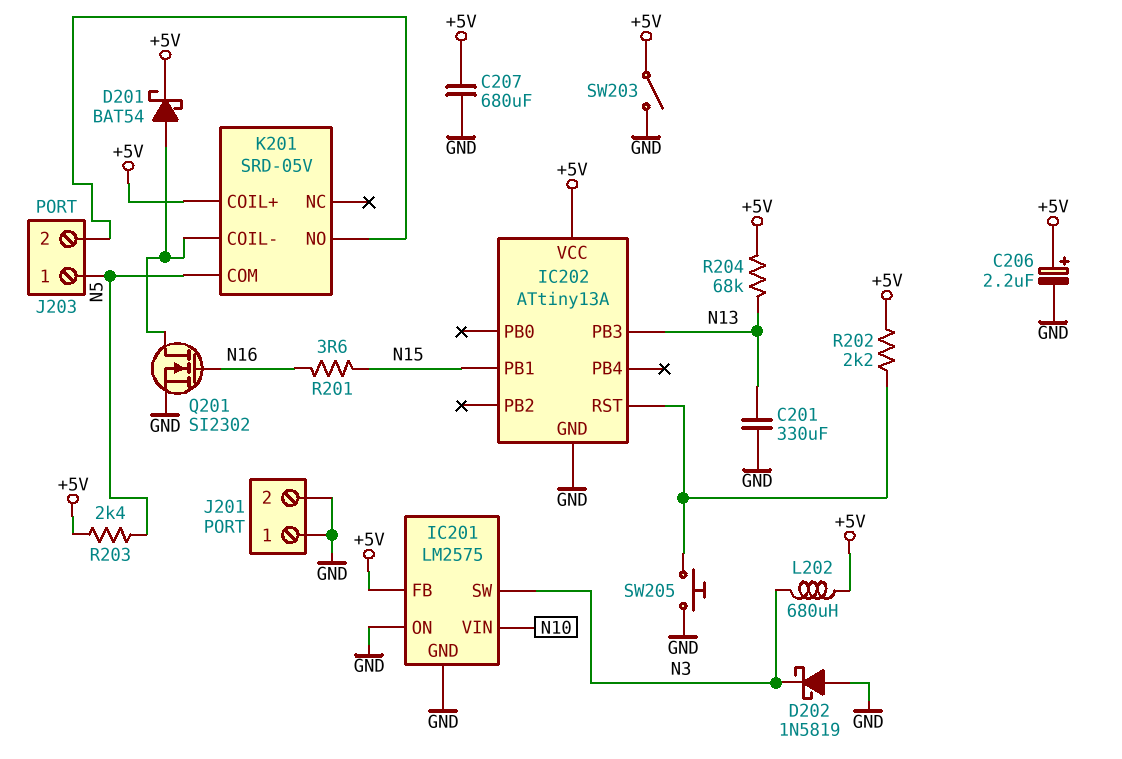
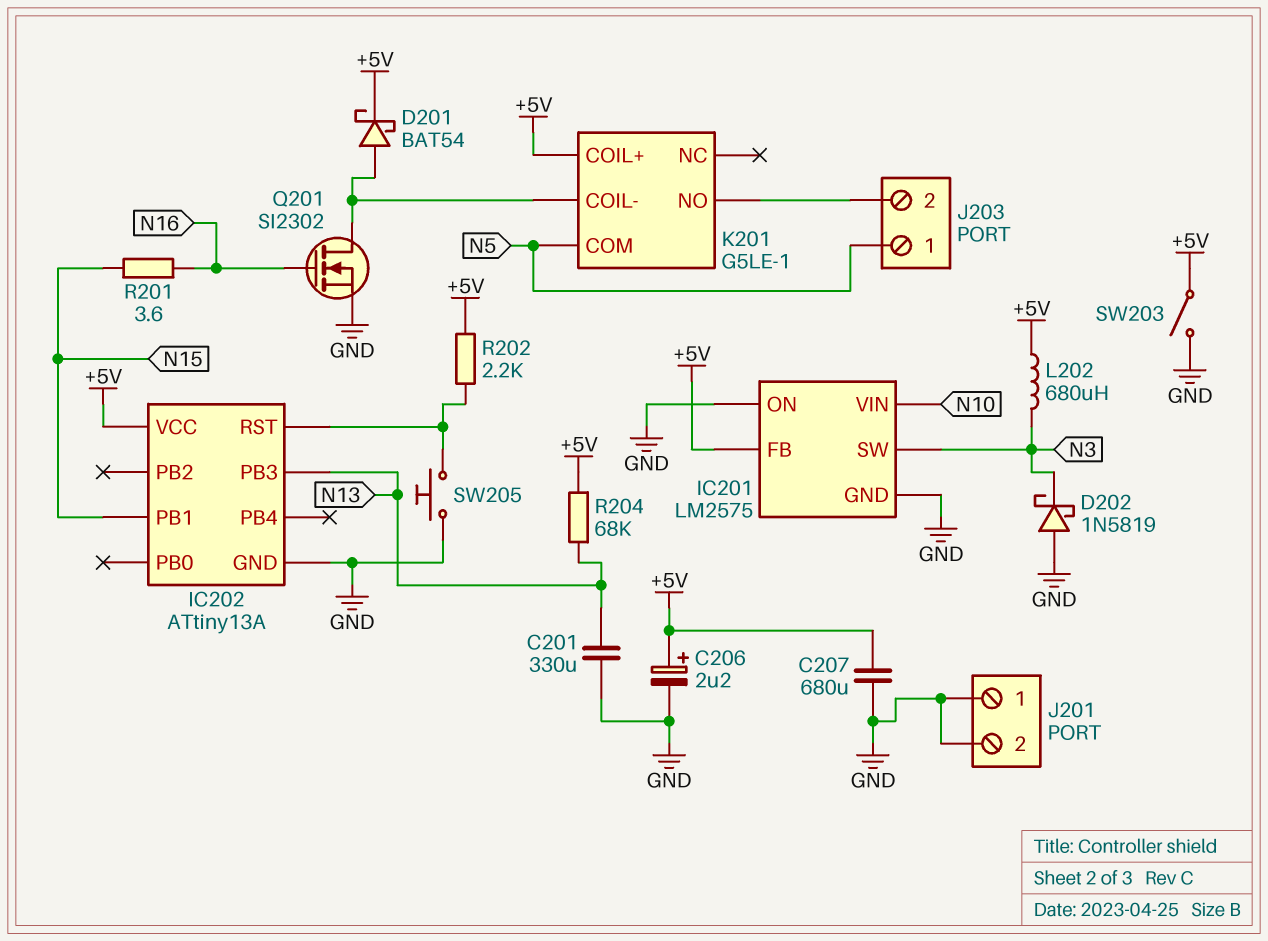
K201: SRD-05V -> G5LE-1
R203: 2.4k (+5V, N5) -> none

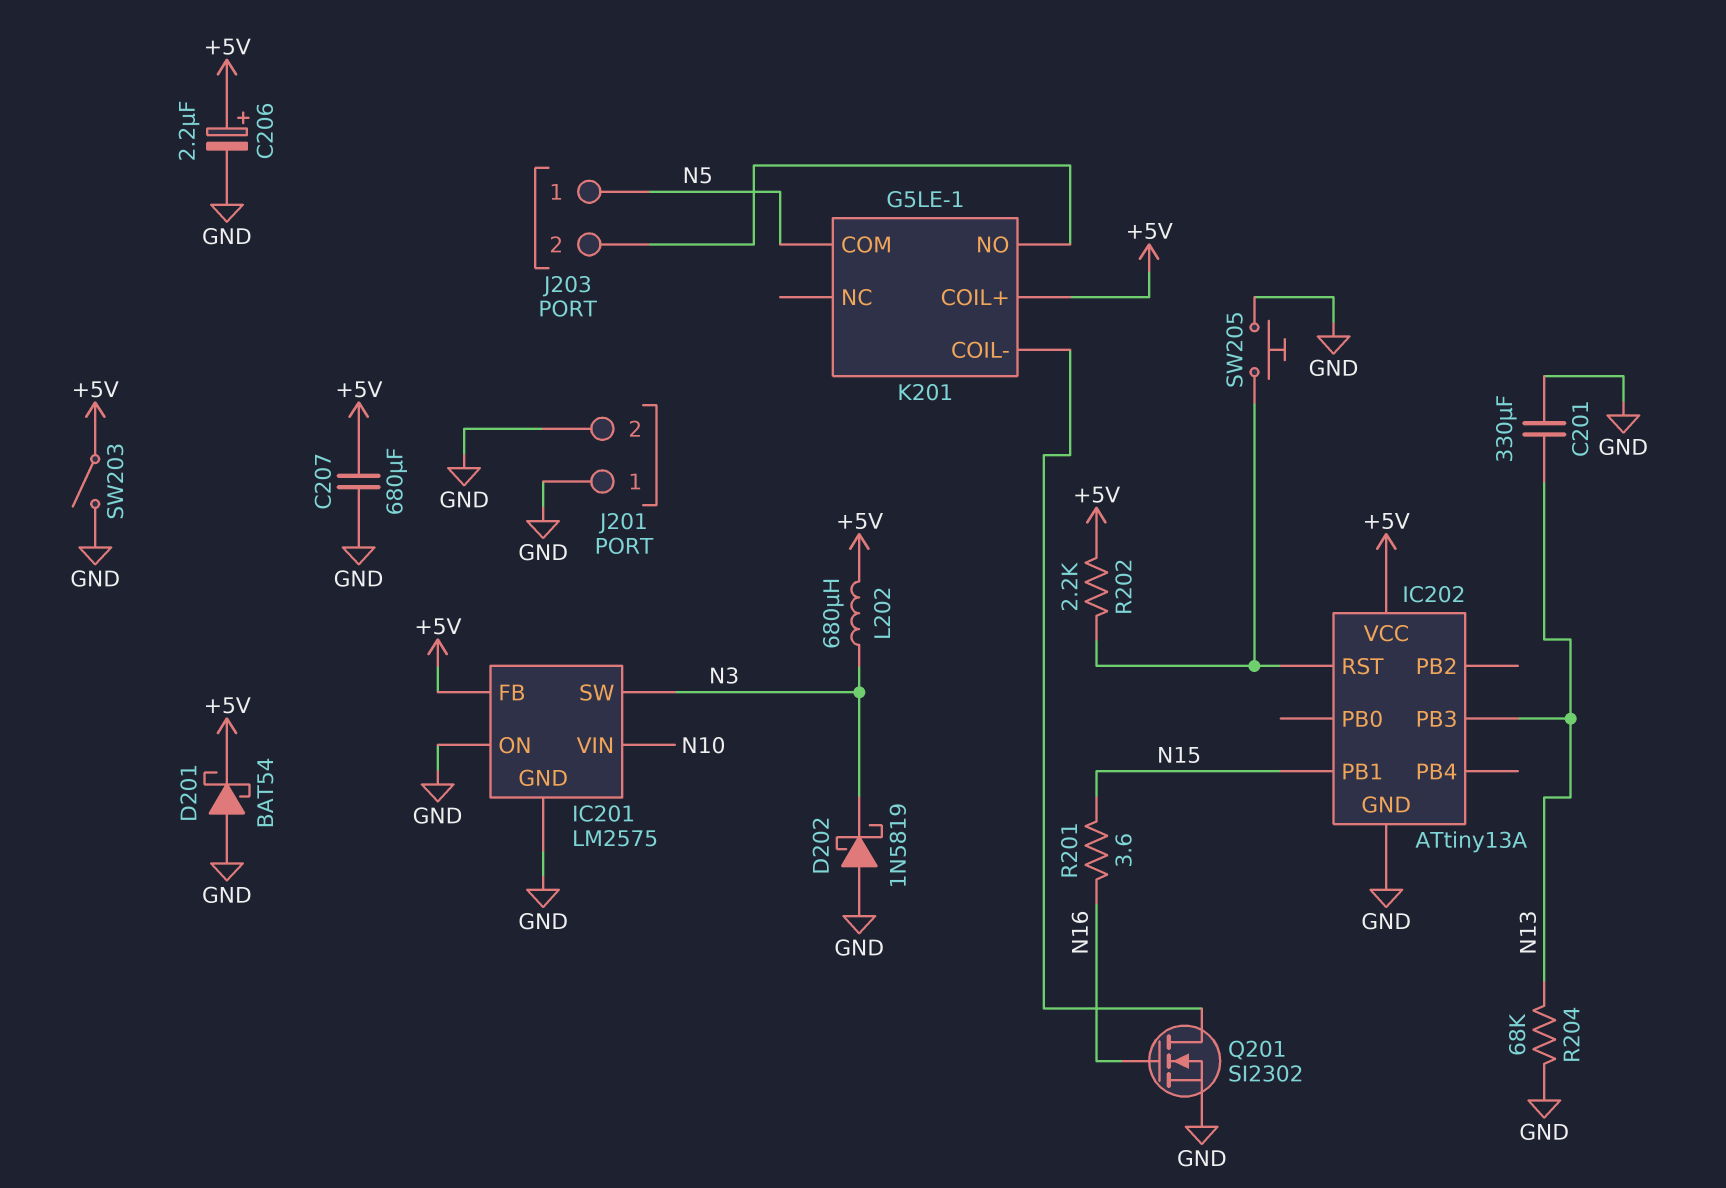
D201: schottky BAT54 (A K201/COIL-, K +5V) -> schottky BAT54 (A GND, K +5V)
R204: 68k (+5V, N13) -> 68k (GND, N13)

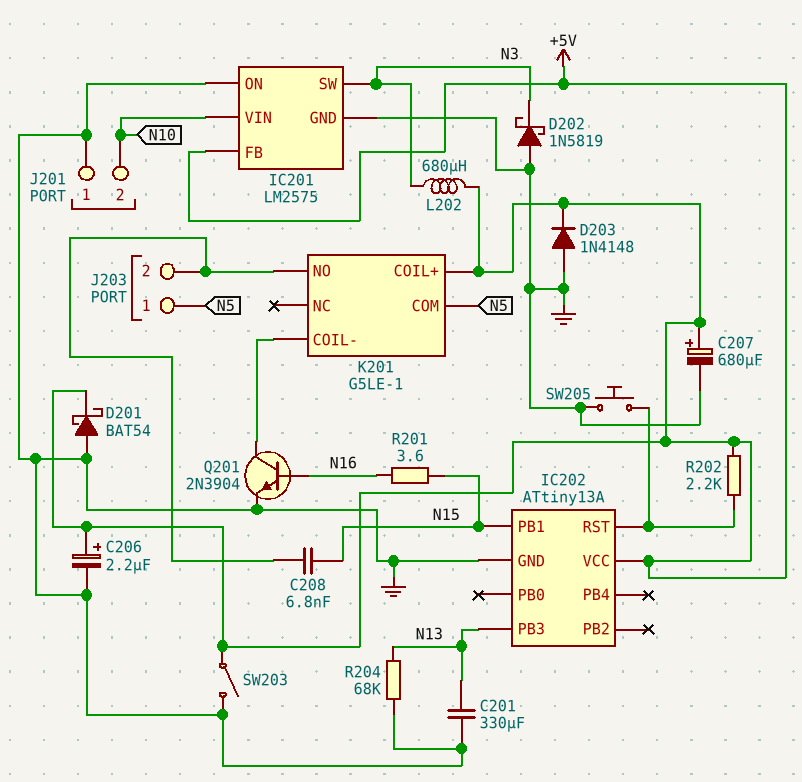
C207: 680uF (+5V, GND) -> 680uF (plus +5V, minus GND)
C208: none -> 6.8nF (J203/2, N15)
D203: none -> diode 1N4148 (A GND, K +5V)
J201 pin 2: GND -> N10
Q201: NMOS SI2302 (G N16, D K201/COIL-, S GND) -> NPN 2N3904 (B N16, C K201/COIL-, E GND)

